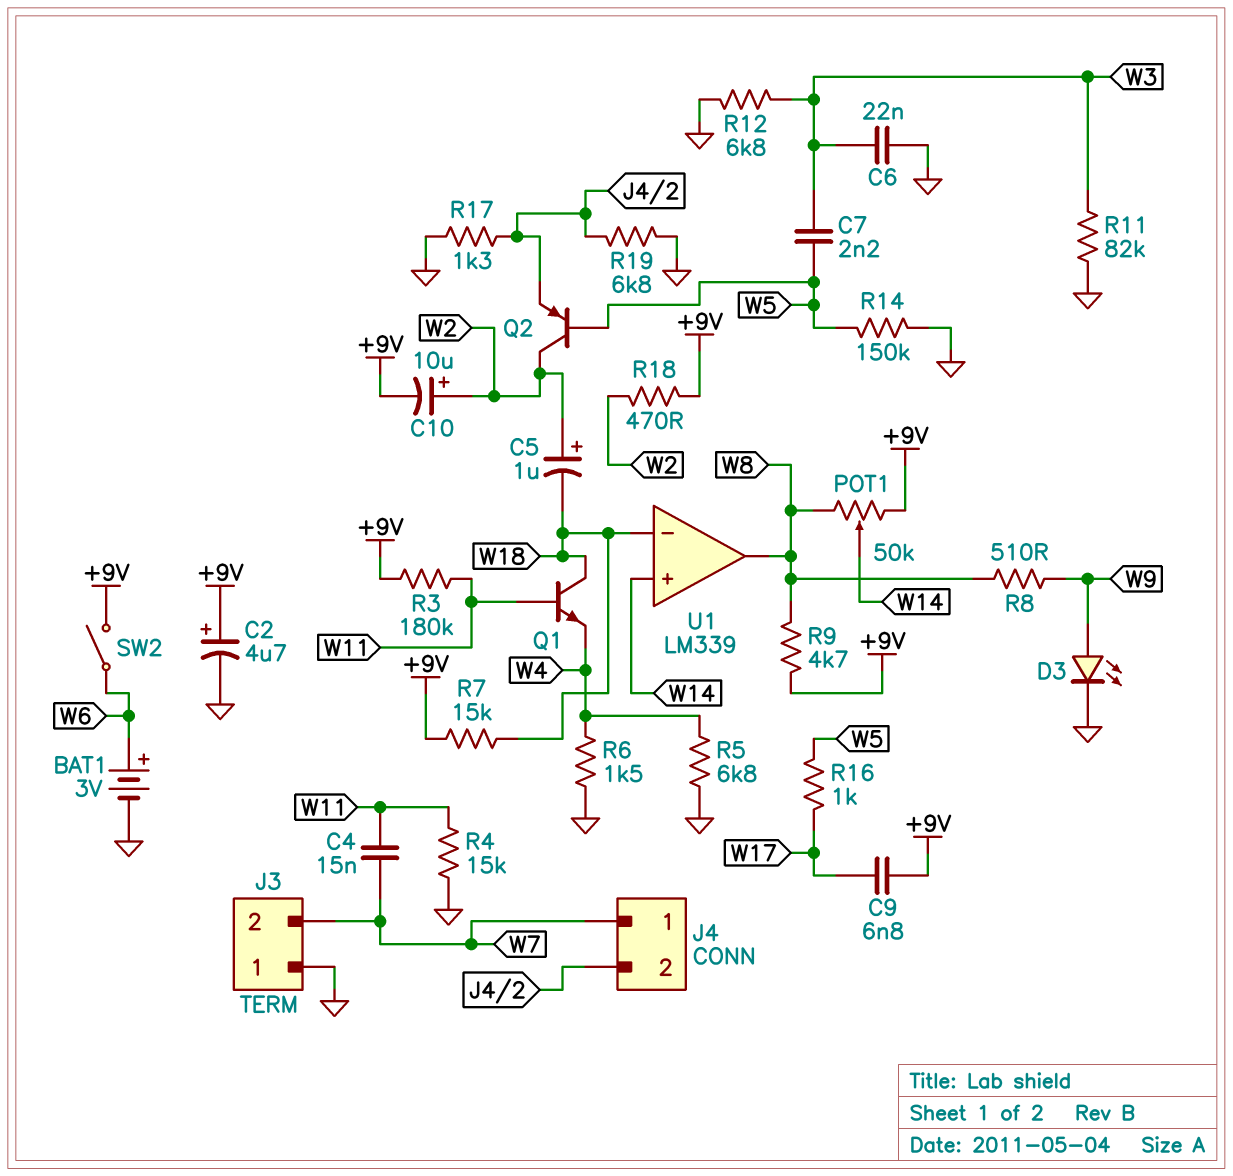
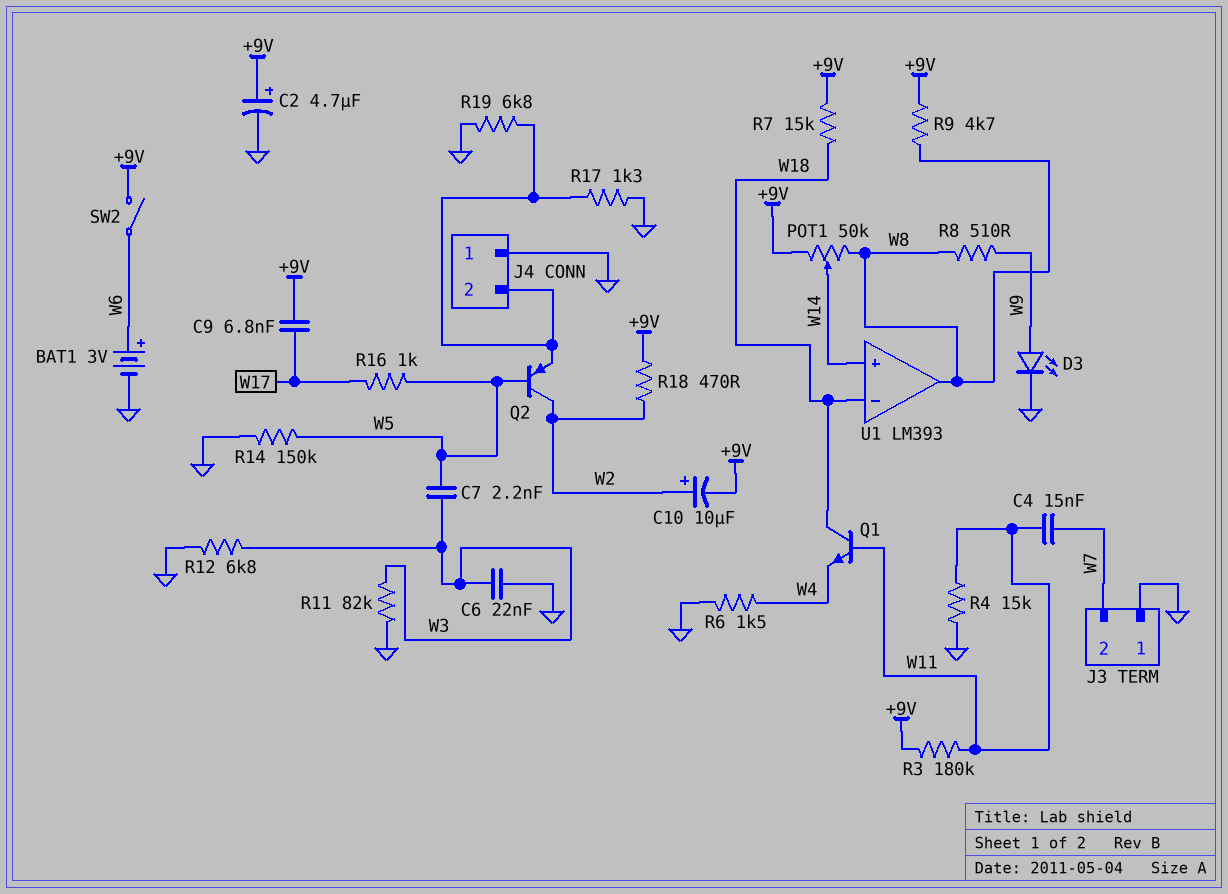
C5: 1uF (plus W2, minus W18) -> none
J4 pin 1: W7 -> GND
R5: 6.8k (GND, W4) -> none
U1: LM339 -> LM393

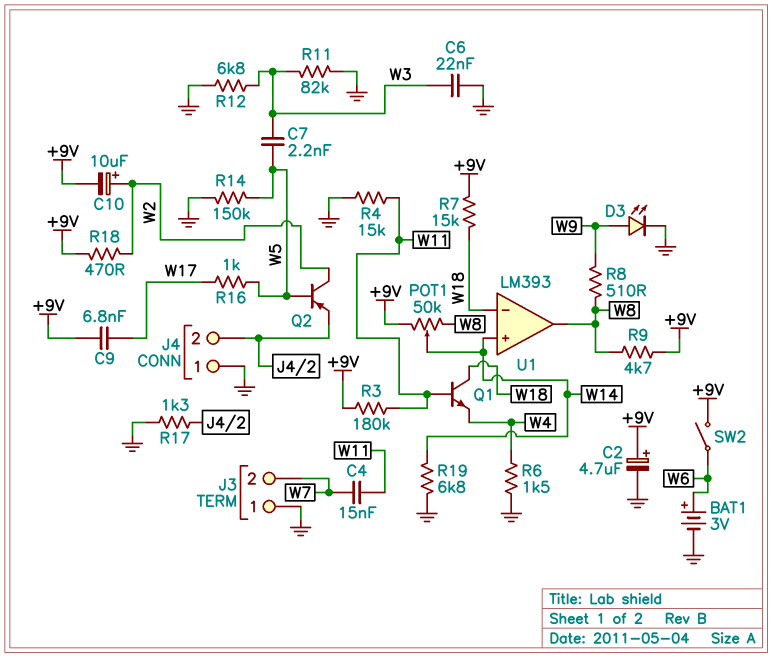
R19: 6.8k (GND, J4/2) -> 6.8k (GND, W14)

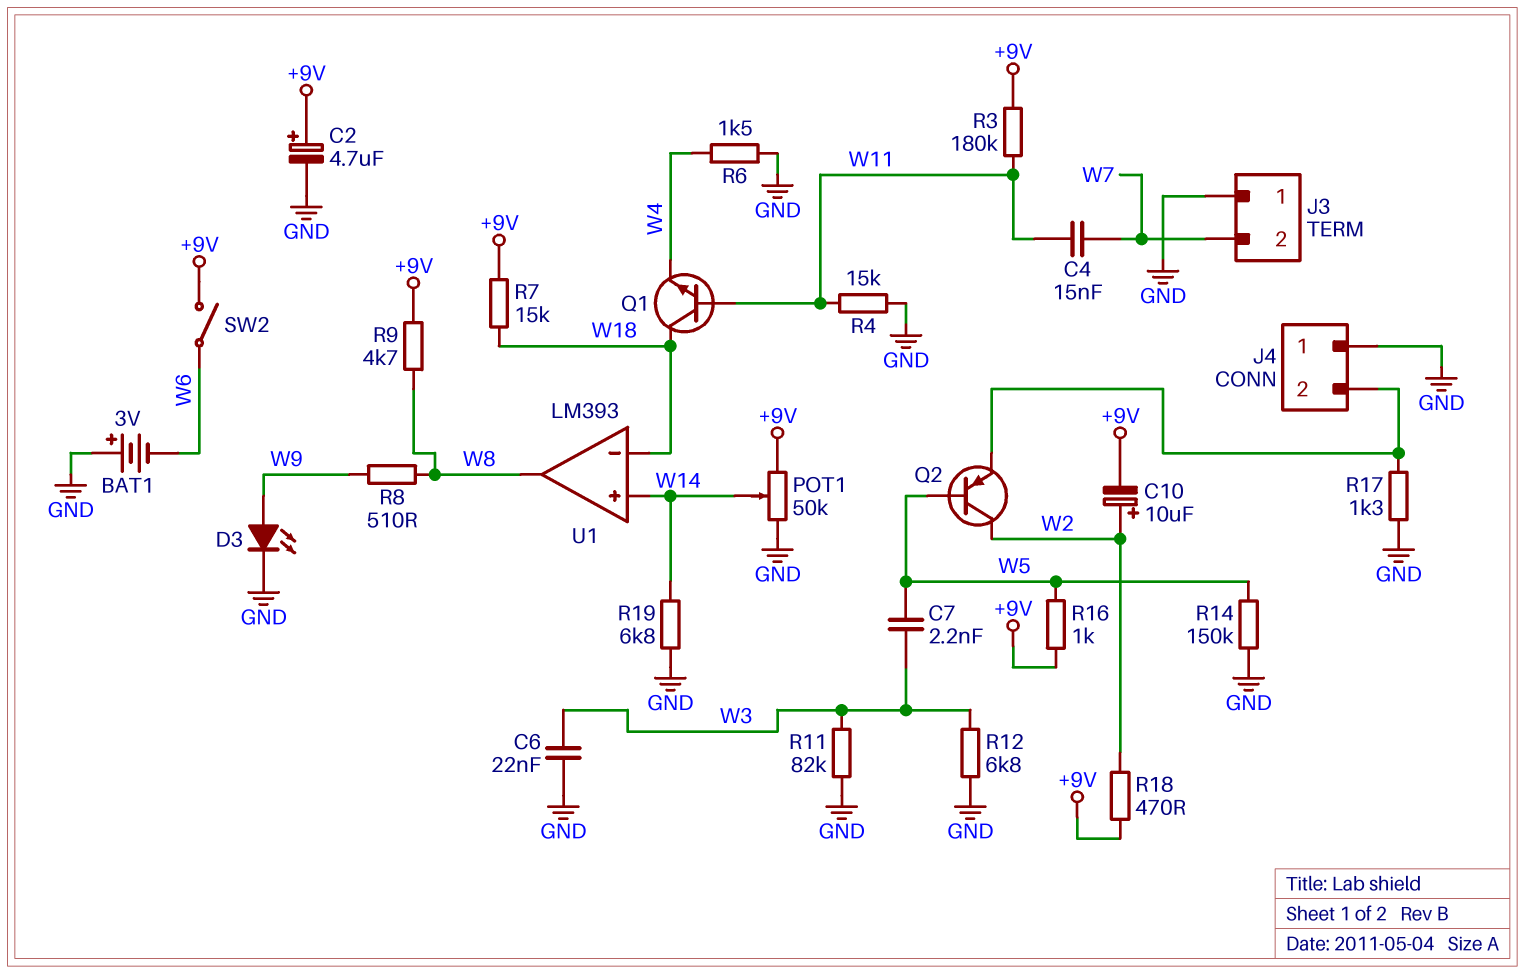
BAT1: 3V (plus W6, minus GND) -> 3V (plus GND, minus W6)
C9: 6.8nF (+9V, W17) -> none
POT1: 50k (+9V, W8, wiper W14) -> 50k (+9V, GND, wiper W14)
R16: 1k (W5, W17) -> 1k (+9V, W5)

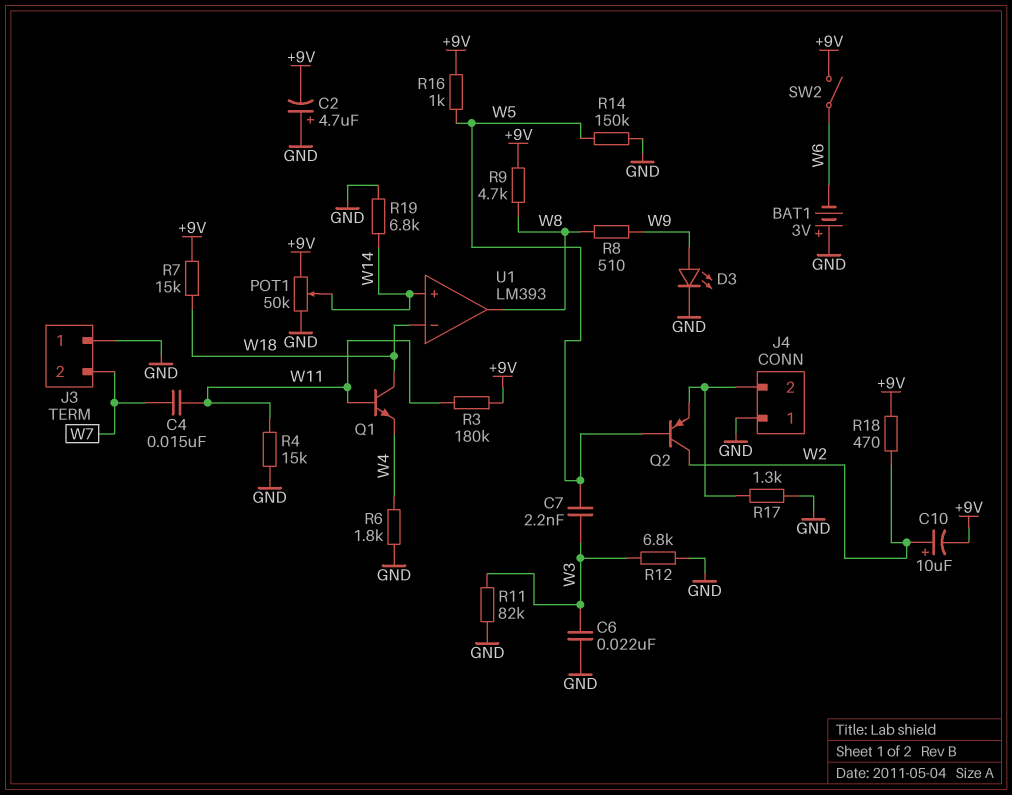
C2: 4.7uF (plus +9V, minus GND) -> 4.7uF (plus GND, minus +9V)
R6: 1.5k (GND, W4) -> 1.8k (GND, W4)

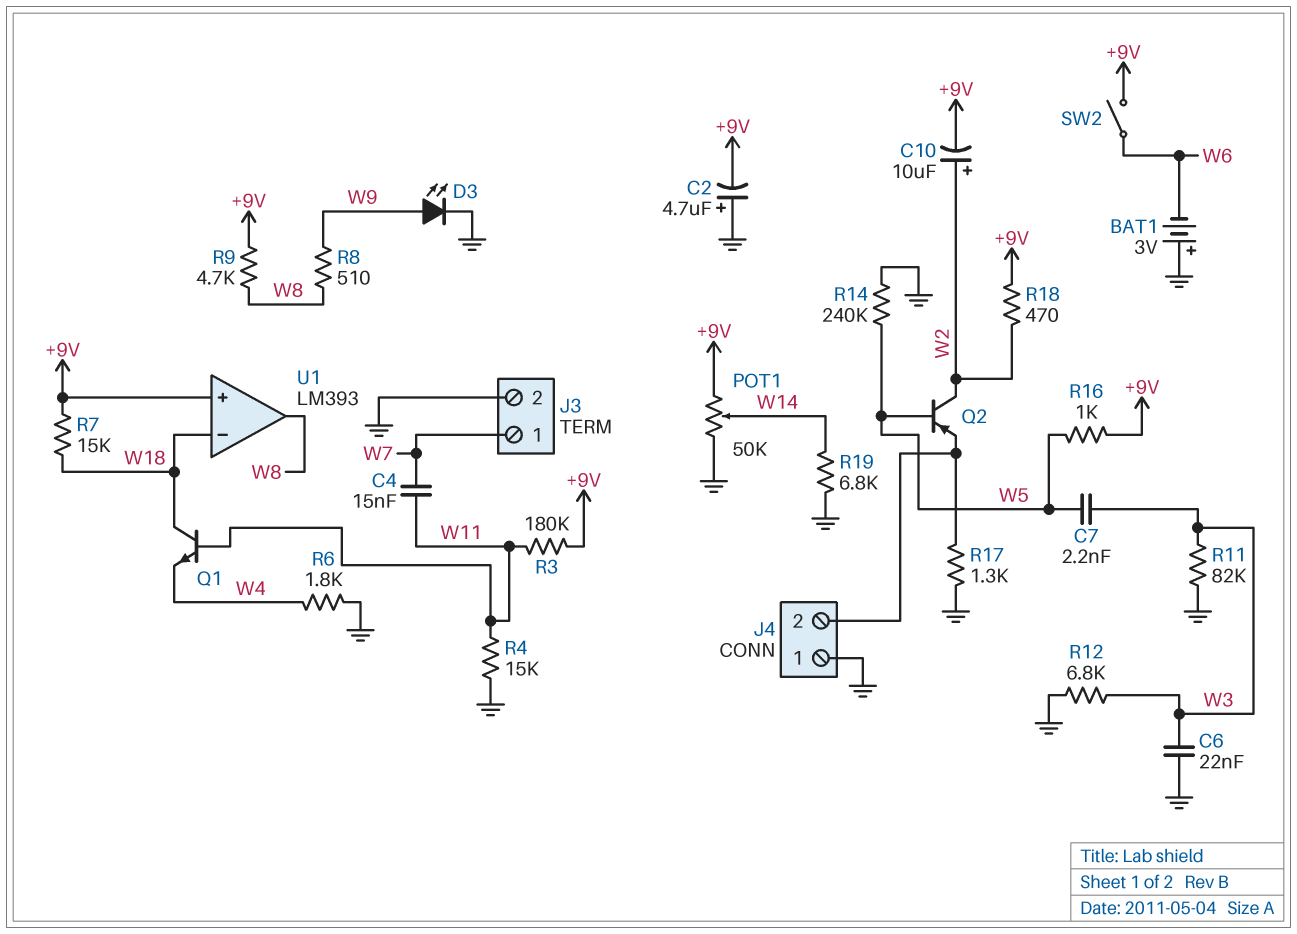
J3 pin 1: GND -> W7
J3 pin 2: W7 -> GND
R14: 150k (GND, W5) -> 240k (GND, W5)
U1 pin in+: W14 -> +9V

